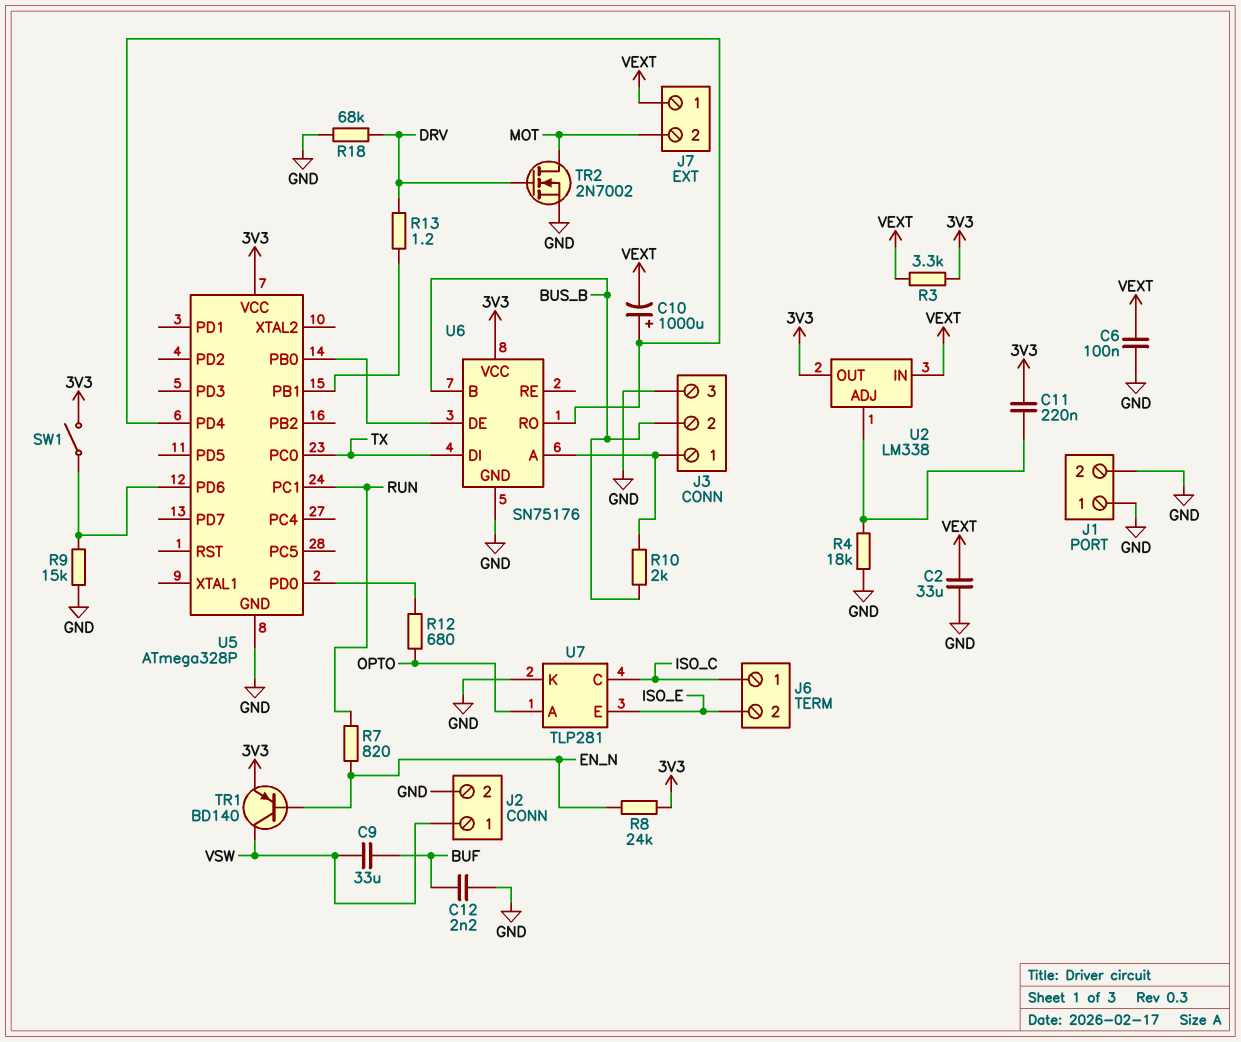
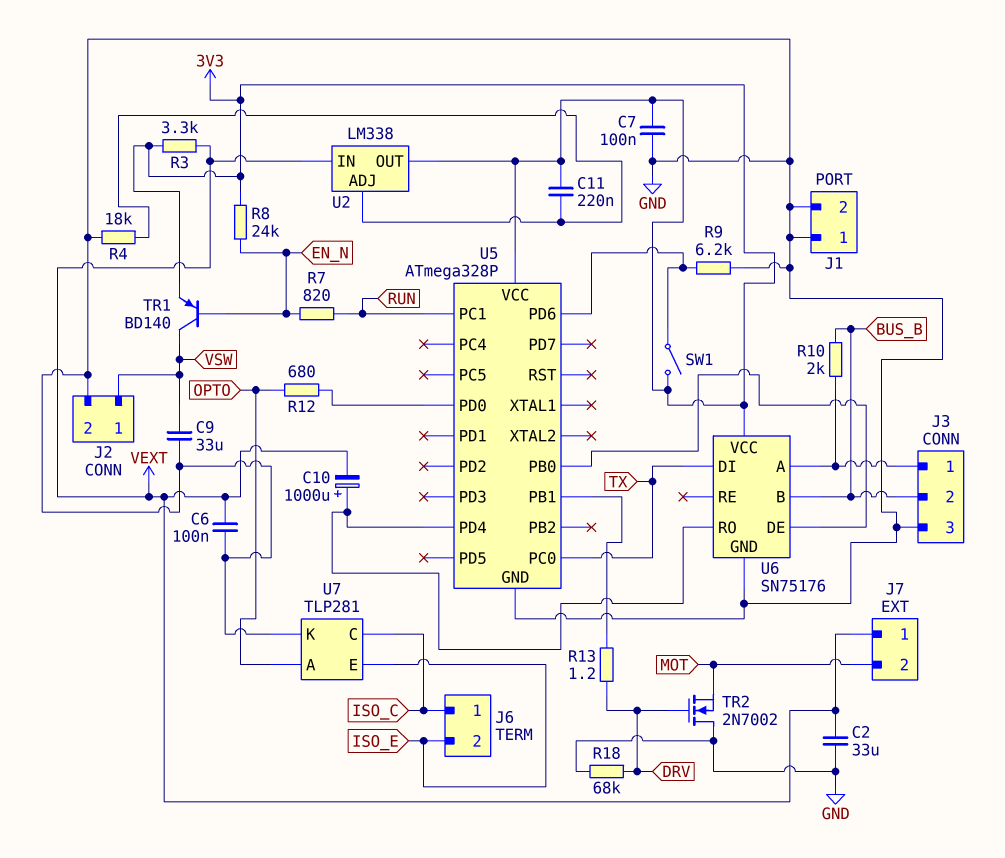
C7: none -> 100nF (3V3, GND)
C9: 33uF (BUF, VSW) -> 33uF (GND, VSW)
C12: 2.2nF (BUF, GND) -> none
R9: 15k (GND, U5/PD6) -> 6.2k (GND, U5/PD6)
TR2: NMOS 2N7002 (G DRV, D MOT, S GND) -> NMOS 2N7002 (G DRV, D GND, S MOT)

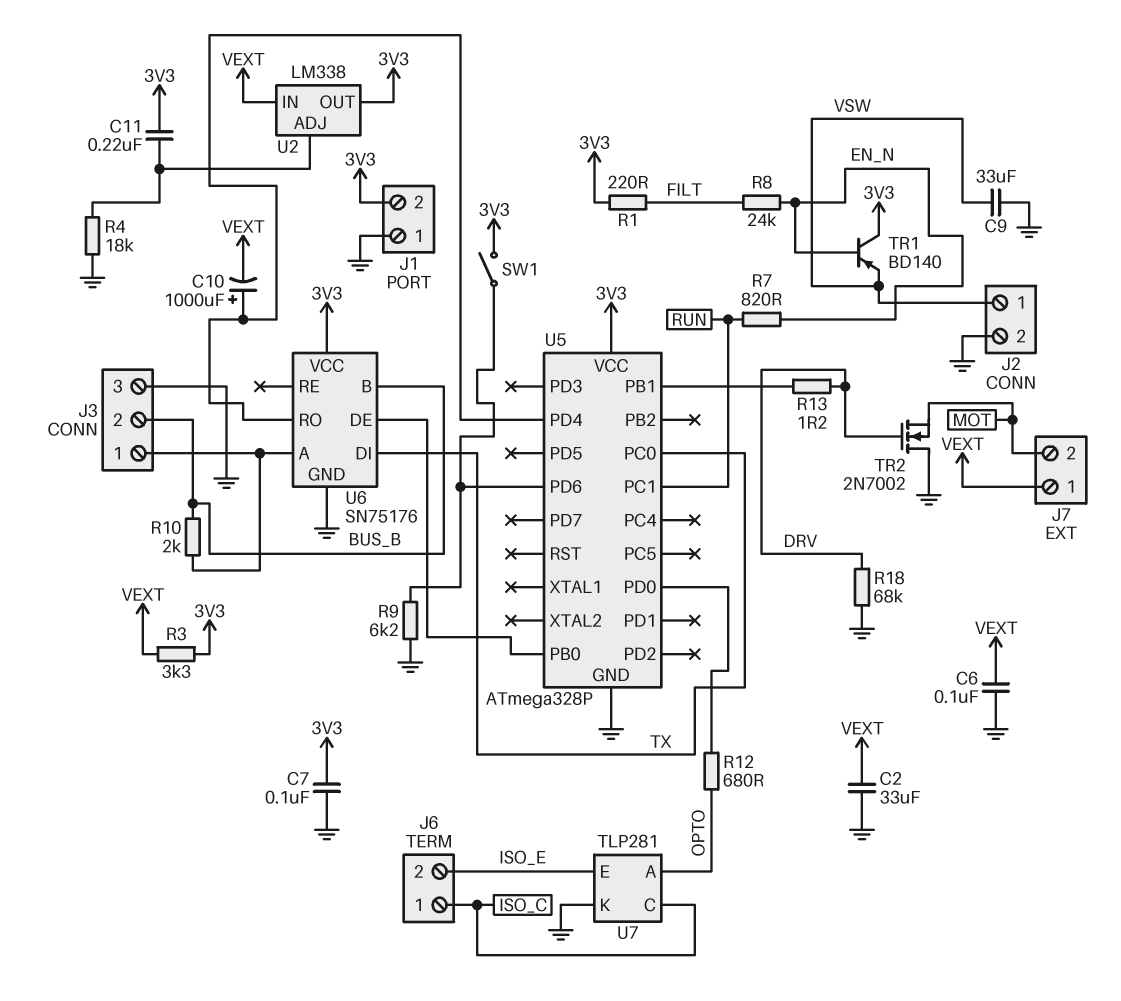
J1 pin 2: GND -> 3V3
R1: none -> 220 (3V3, FILT)
R8: 24k (3V3, EN_N) -> 24k (EN_N, FILT)
TR1: PNP BD140 (B EN_N, C VSW, E 3V3) -> PNP BD140 (B EN_N, C 3V3, E VSW)

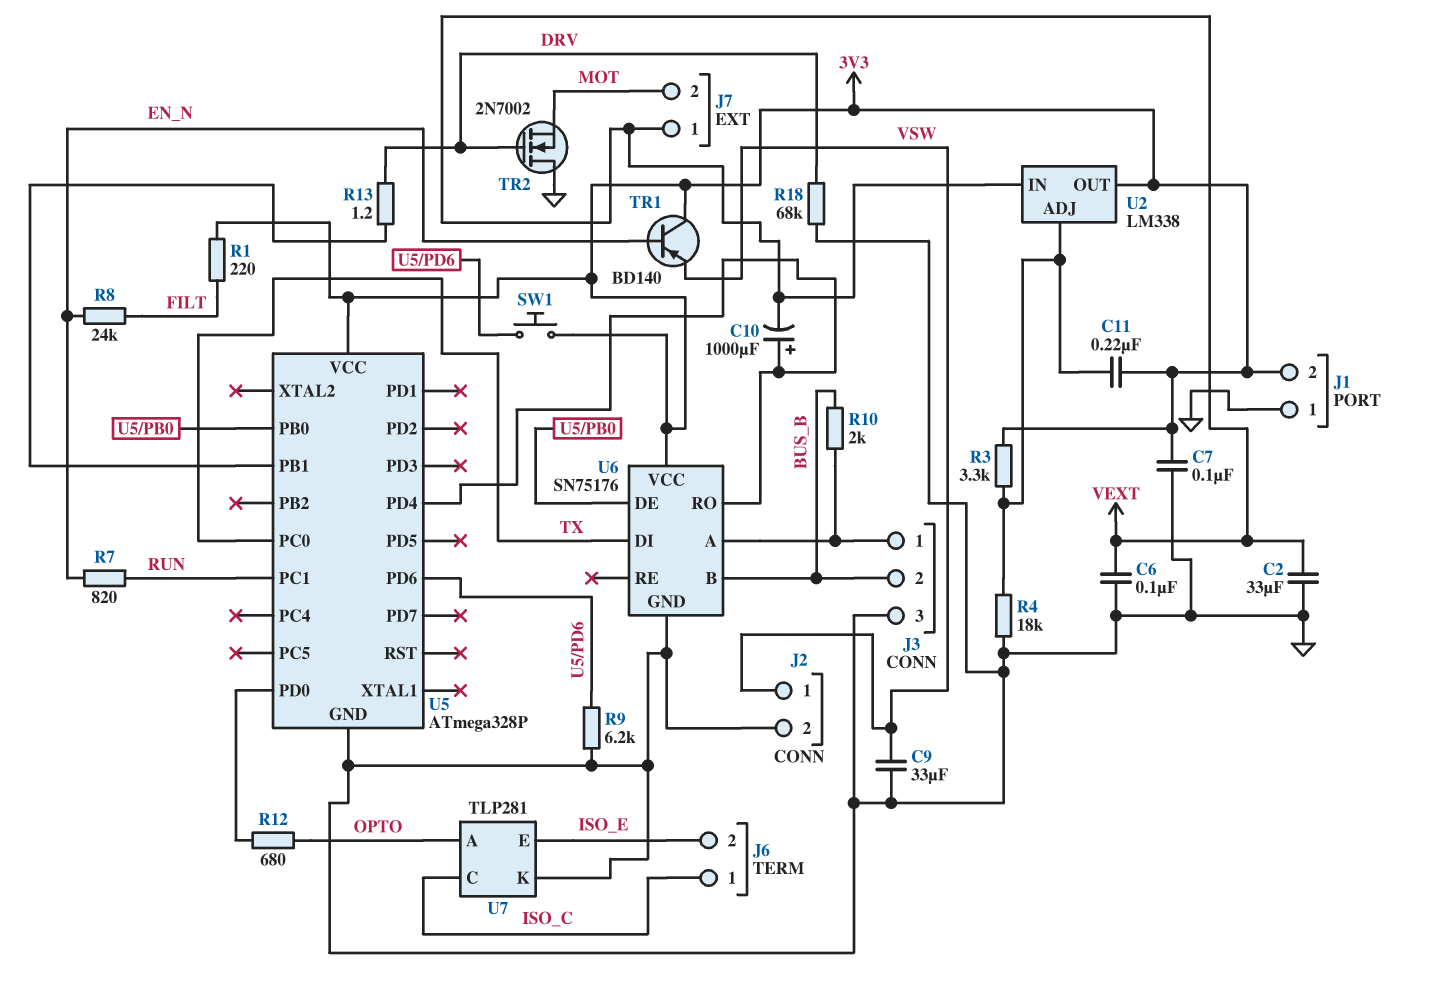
R3: 3.3k (3V3, VEXT) -> 3.3k (3V3, U2/ADJ)
SW1: switch (3V3, U5/PD6) -> button (3V3, U5/PD6)

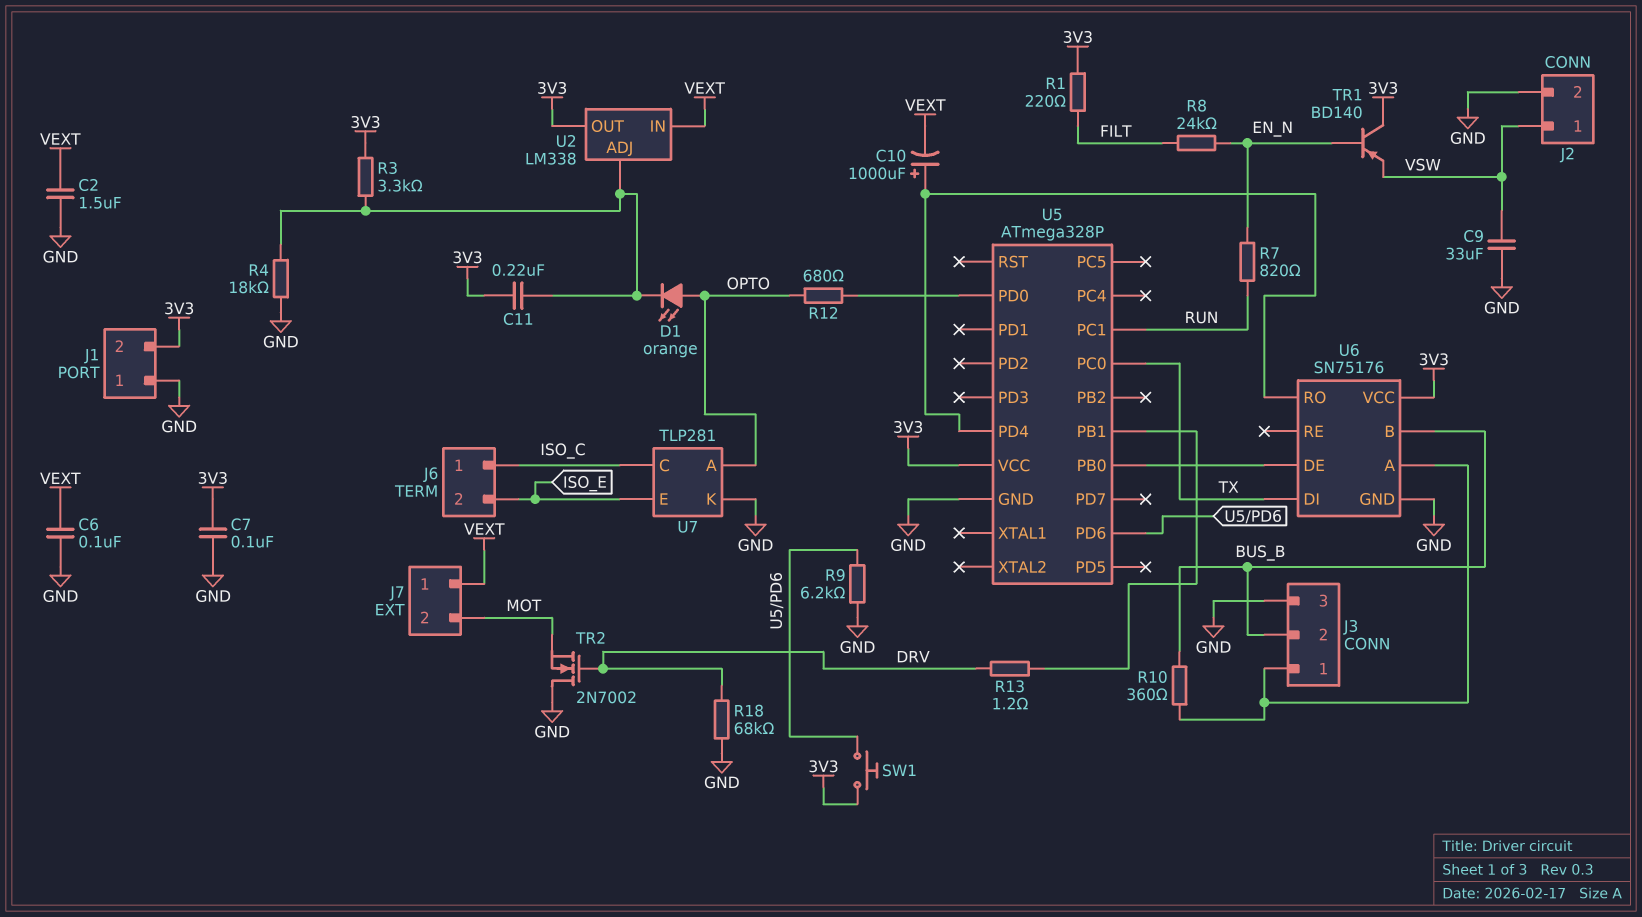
C2: 33uF (GND, VEXT) -> 1.5uF (GND, VEXT)
D1: none -> LED orange (A OPTO, K U2/ADJ)
R10: 2k (BUS_B, J3/1) -> 360 (BUS_B, J3/1)

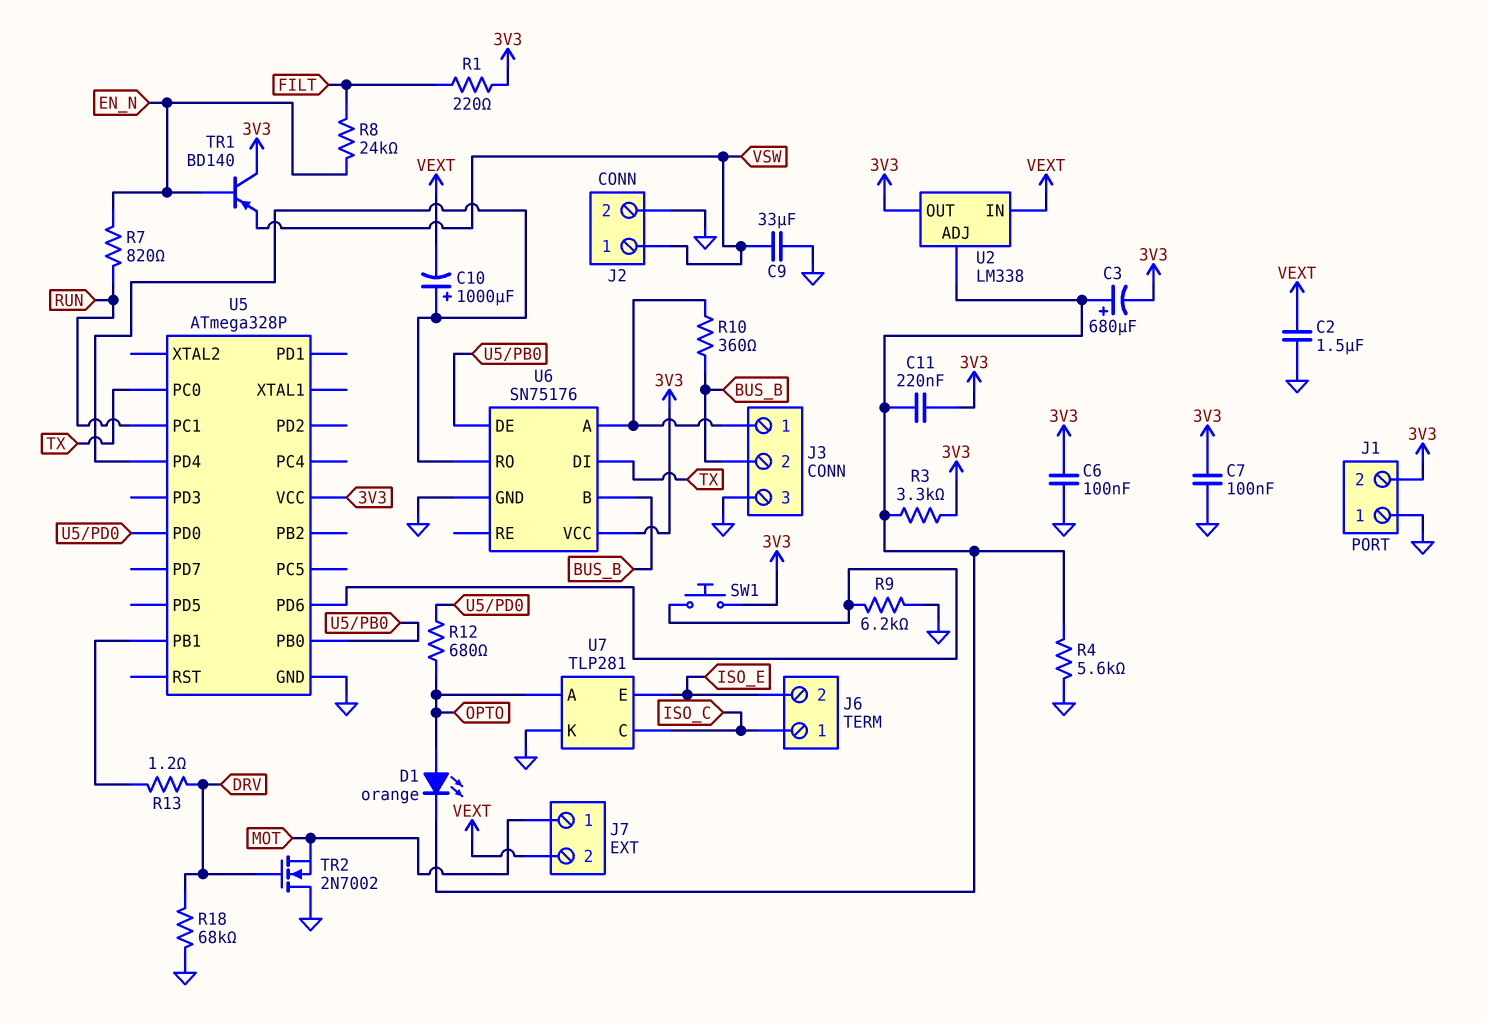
C3: none -> 680uF (plus U2/ADJ, minus 3V3)
C6: 100nF (GND, VEXT) -> 100nF (3V3, GND)
J7 pin 1: VEXT -> MOT
J7 pin 2: MOT -> VEXT
R4: 18k (GND, U2/ADJ) -> 5.6k (GND, U2/ADJ)

